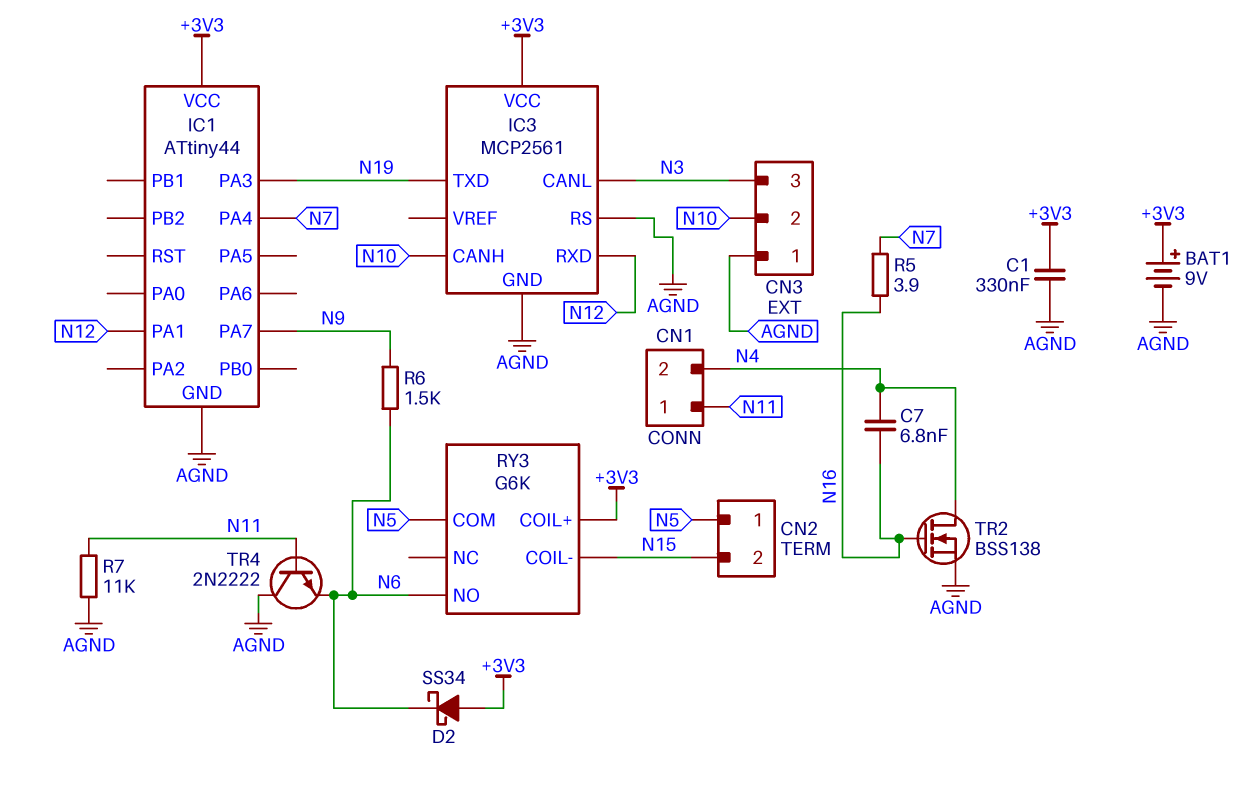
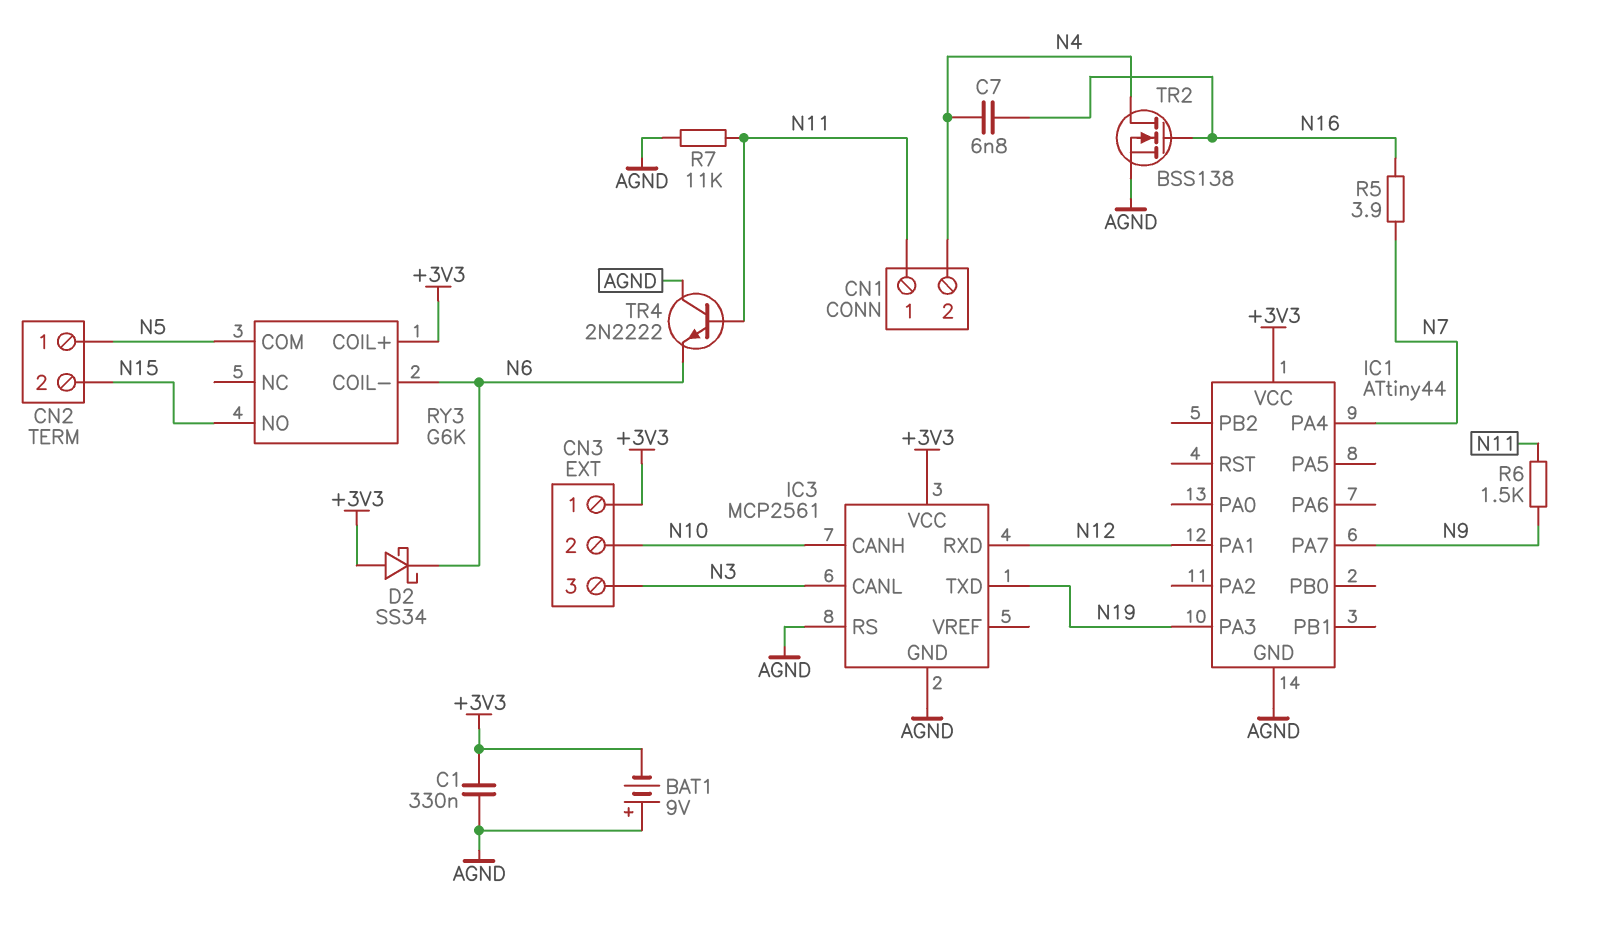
BAT1: 9V (plus +3V3, minus AGND) -> 9V (plus AGND, minus +3V3)
CN3 pin 1: AGND -> +3V3
R6: 1.5k (N6, N9) -> 1.5k (N9, N11)
RY3 pin COIL-: N15 -> N6
RY3 pin NO: N6 -> N15

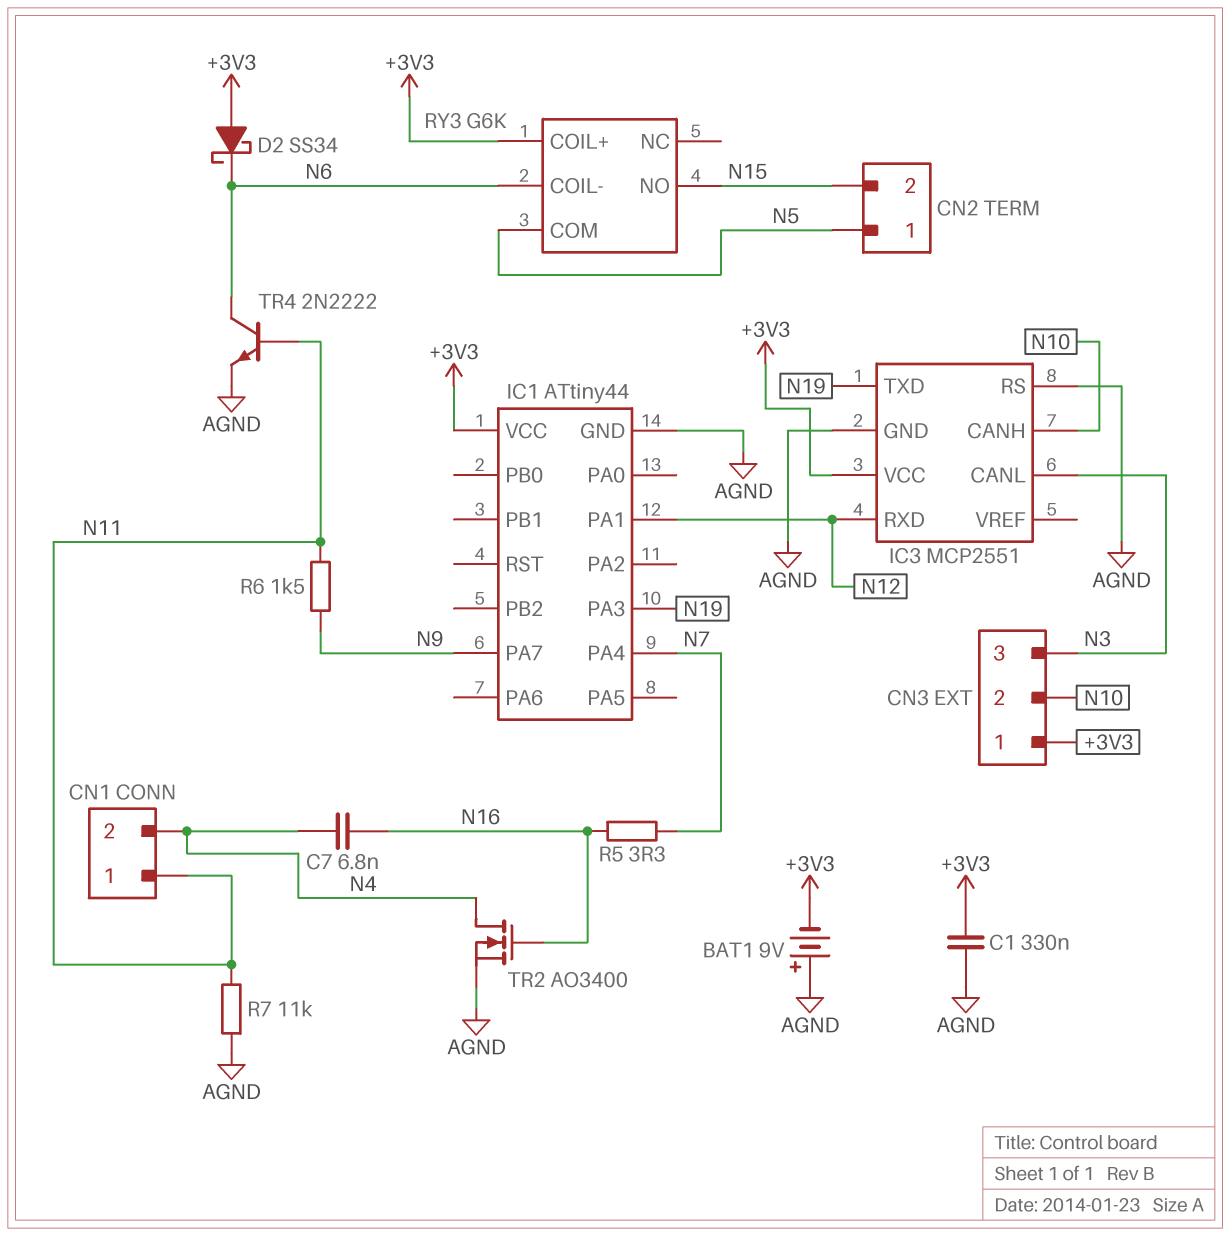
IC3: MCP2561 -> MCP2551
R5: 3.9 (N7, N16) -> 3.3 (N7, N16)
TR2: NMOS BSS138 (G N16, D N4, S AGND) -> NMOS AO3400 (G N16, D N4, S AGND)
TR4: NPN 2N2222 (B N11, C AGND, E N6) -> NPN 2N2222 (B N11, C N6, E AGND)

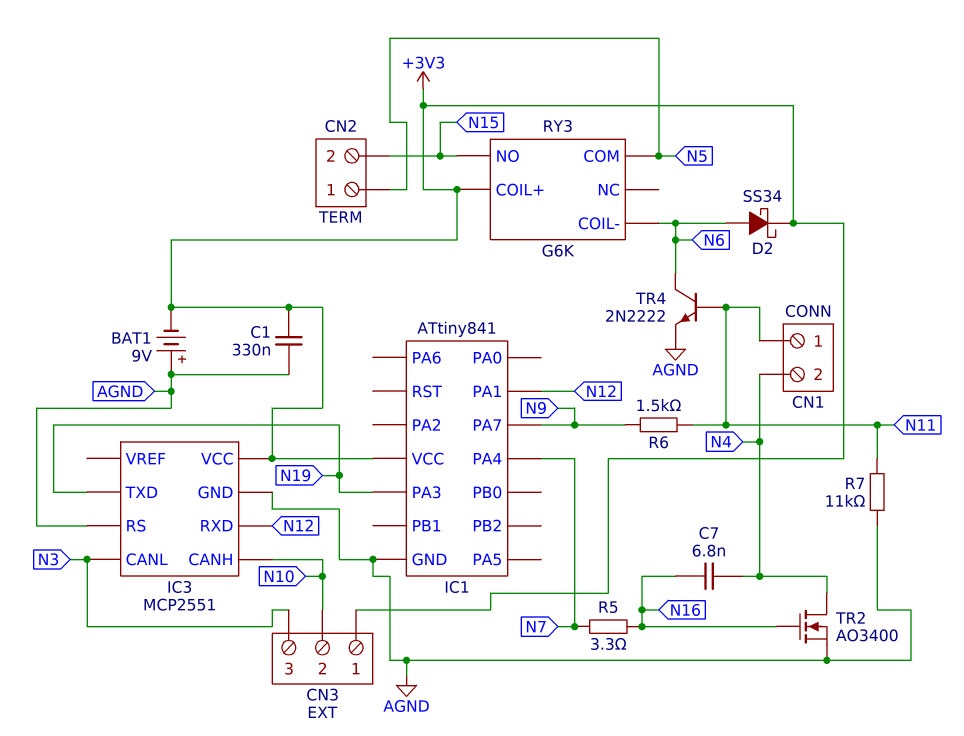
D2: schottky SS34 (A +3V3, K N6) -> schottky SS34 (A N6, K +3V3)
IC1: ATtiny44 -> ATtiny841

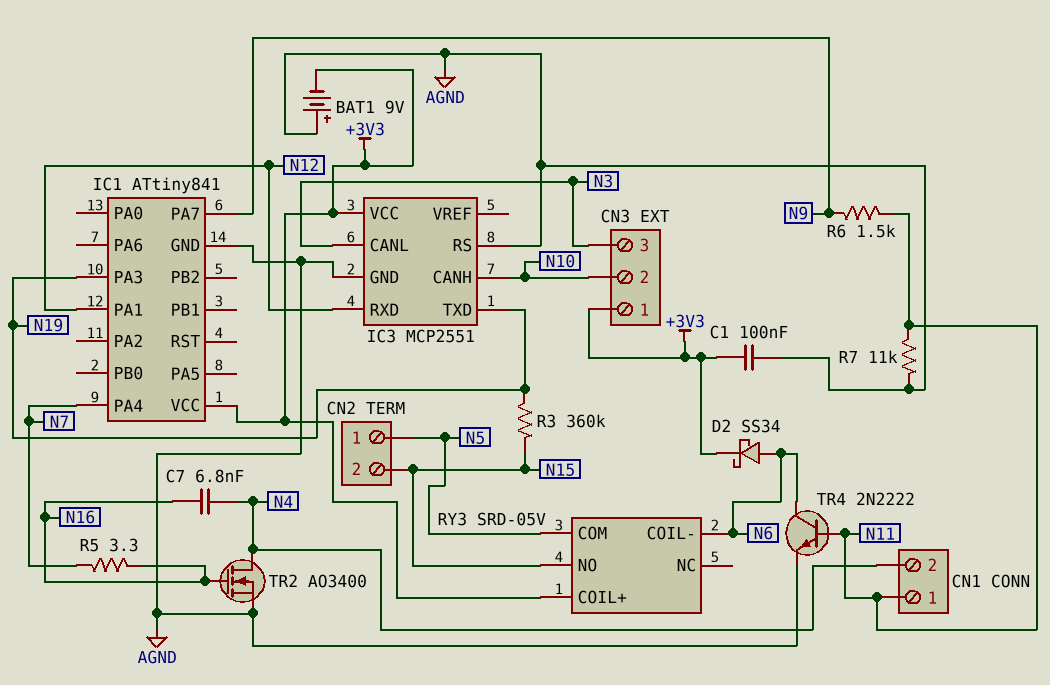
C1: 330nF (+3V3, AGND) -> 100nF (+3V3, AGND)
R3: none -> 360k (N15, N19)
RY3: G6K -> SRD-05V

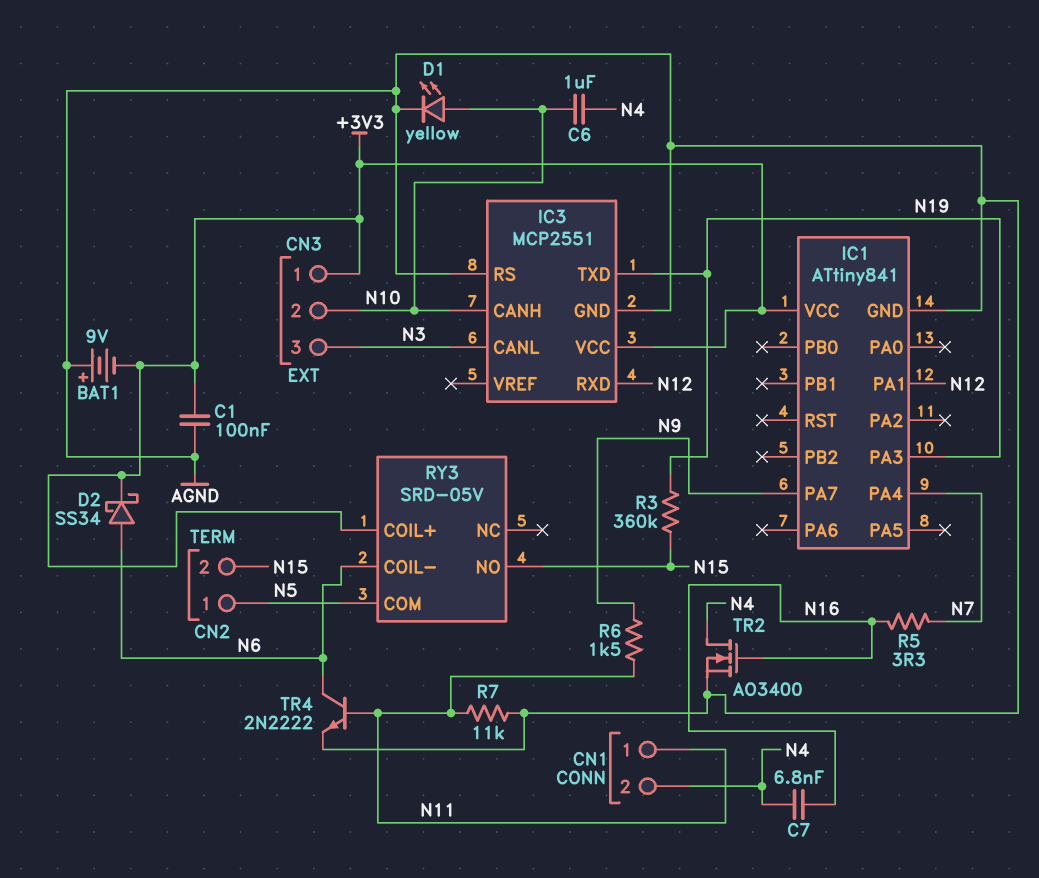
C6: none -> 1uF (N4, N10)
D1: none -> LED yellow (A N10, K AGND)

